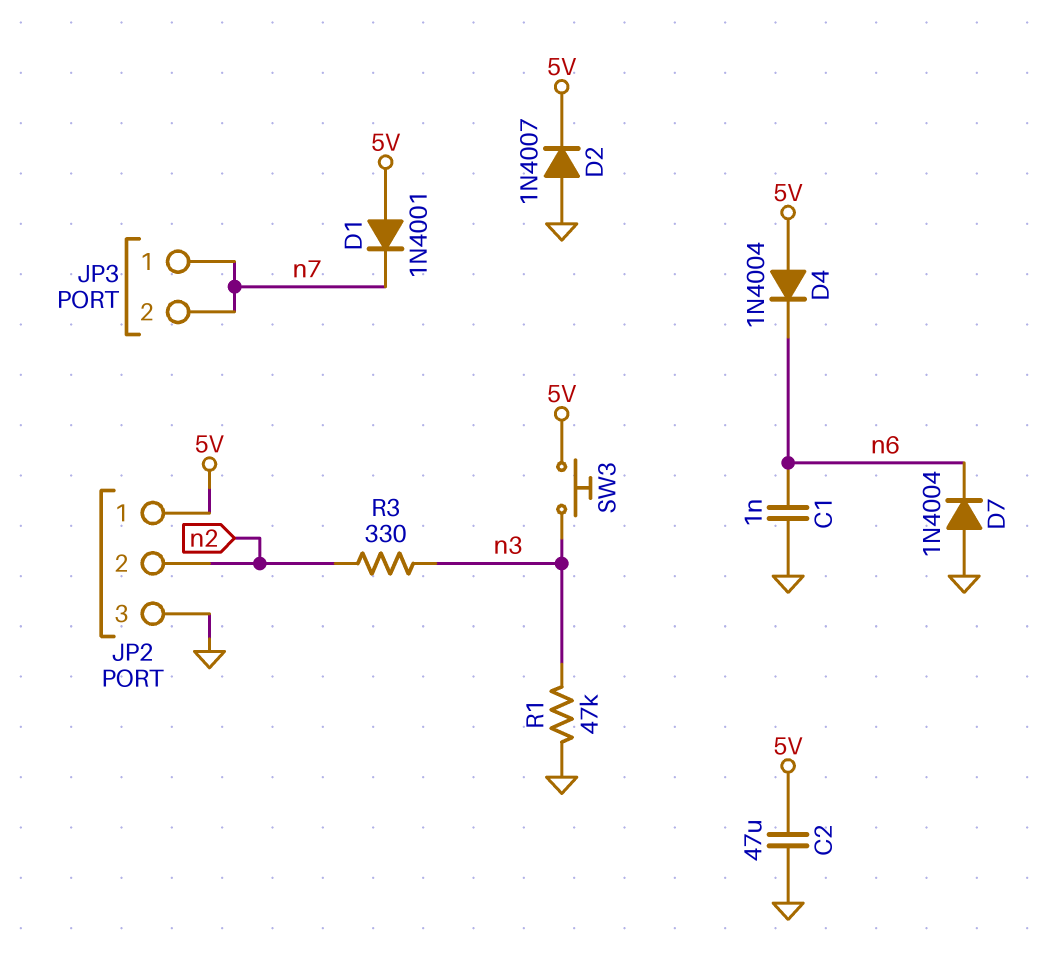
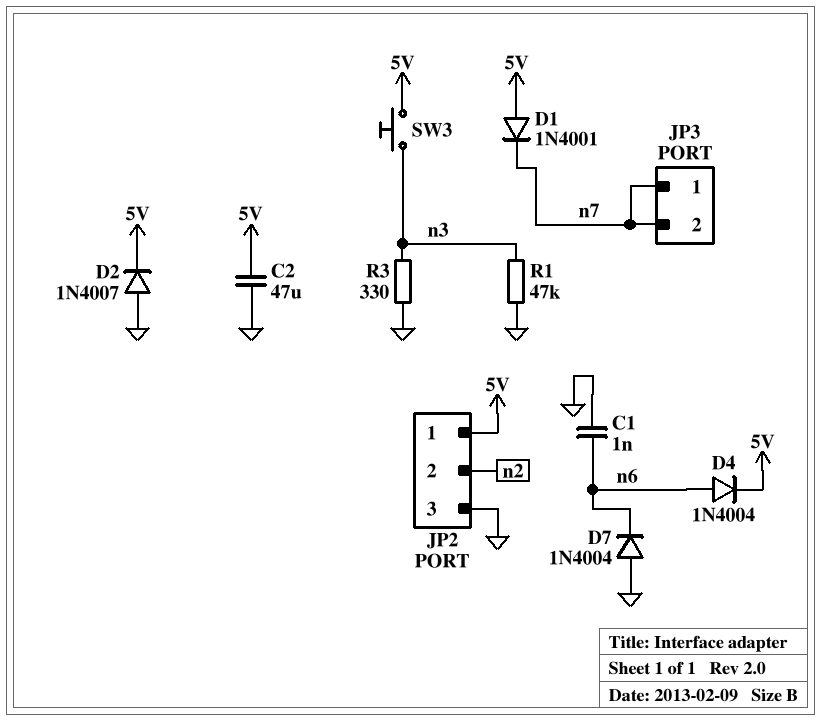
D4: diode 1N4004 (A 5V, K n6) -> diode 1N4004 (A n6, K 5V)
R3: 330 (n2, n3) -> 330 (GND, n3)

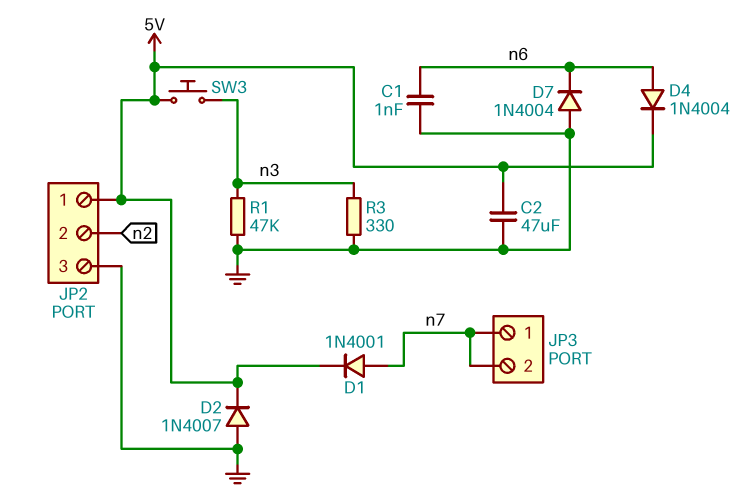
D1: diode 1N4001 (A 5V, K n7) -> diode 1N4001 (A n7, K 5V)

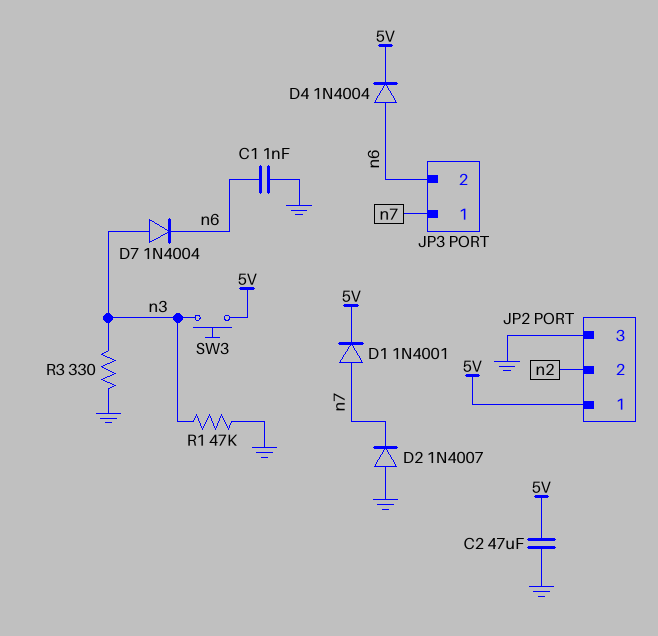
D2: diode 1N4007 (A GND, K 5V) -> diode 1N4007 (A GND, K n7)
D7: diode 1N4004 (A GND, K n6) -> diode 1N4004 (A n3, K n6)
JP3 pin 2: n7 -> n6

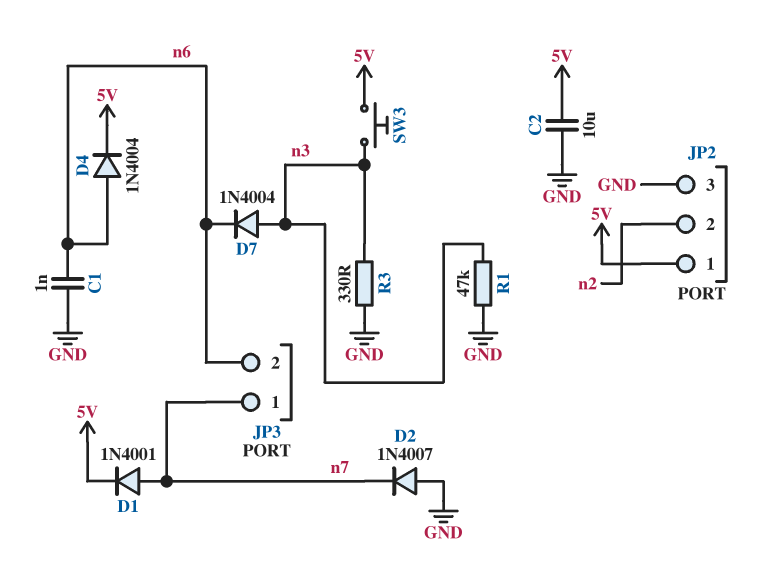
C2: 47uF (5V, GND) -> 10uF (5V, GND)

